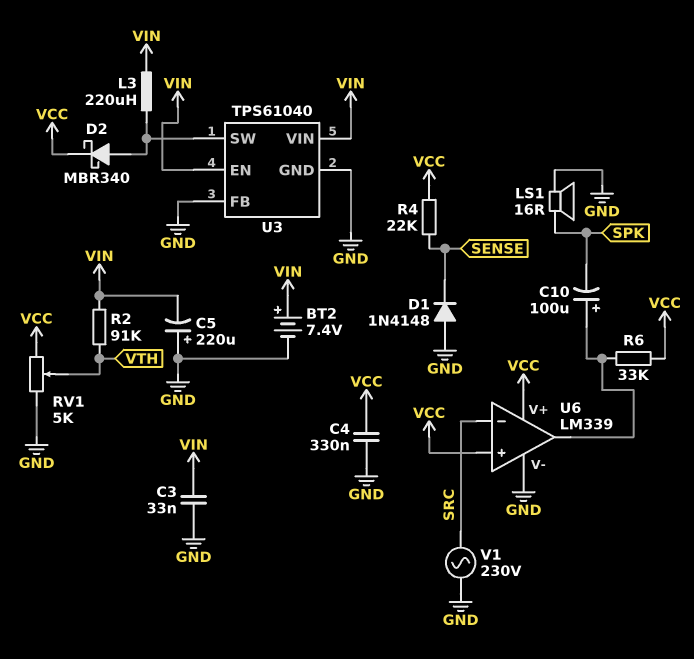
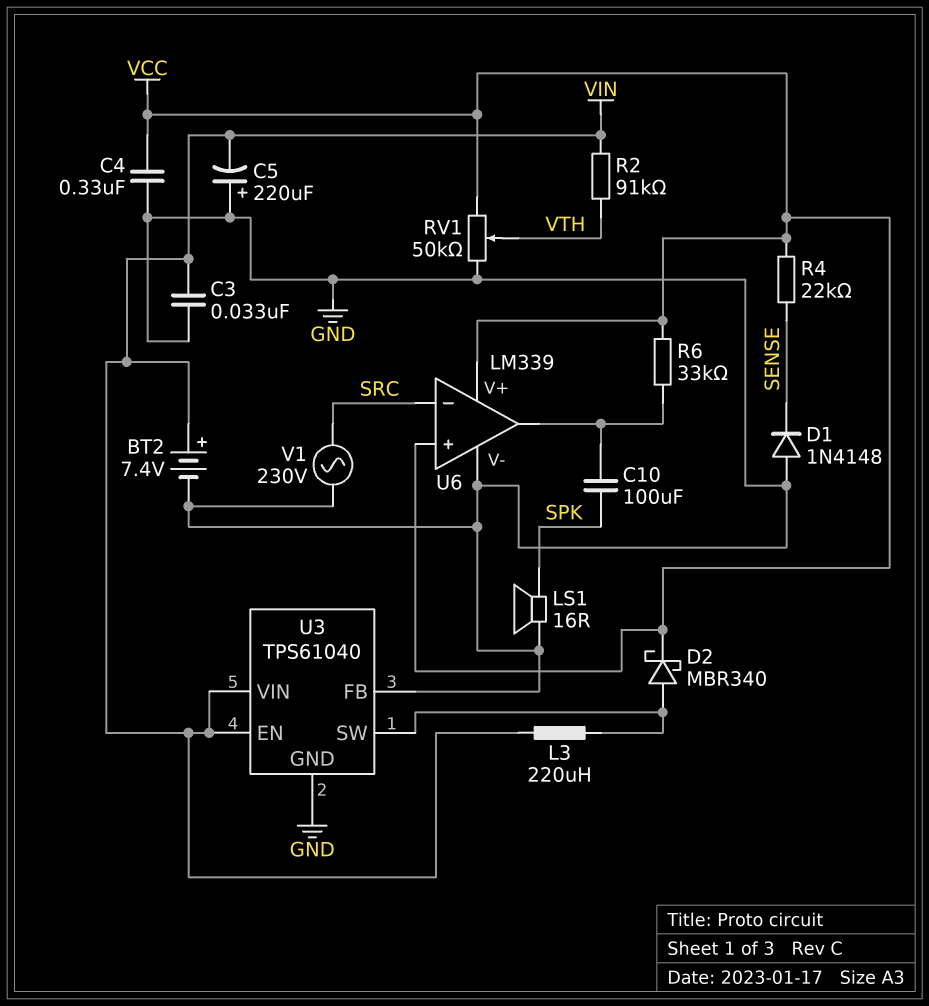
C10: 100uF (plus U6/out, minus SPK) -> 100uF (SPK, U6/out)
RV1: 5k (GND, VCC, wiper VTH) -> 50k (GND, VCC, wiper VTH)

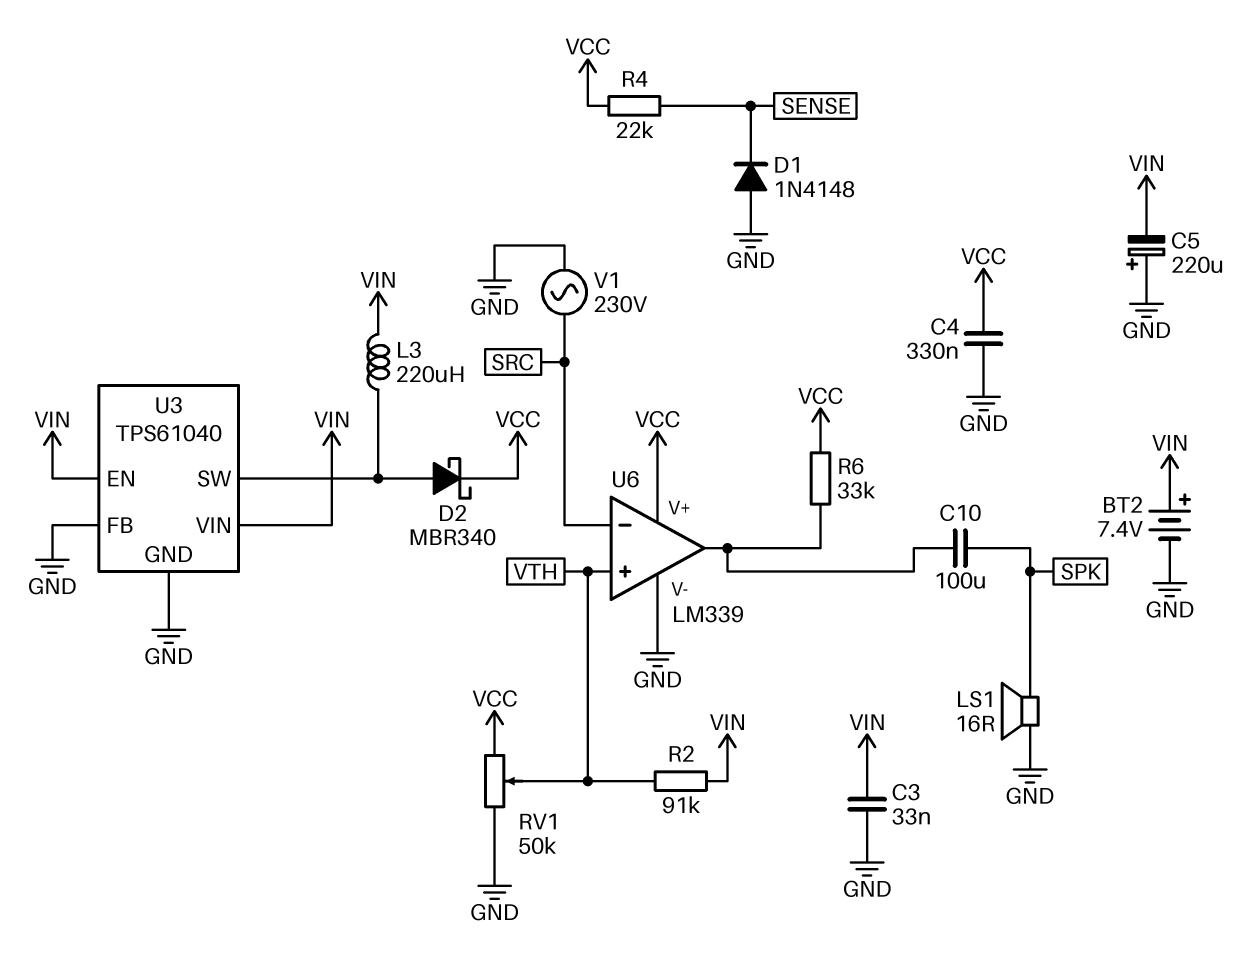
U6 pin in+: VCC -> VTH

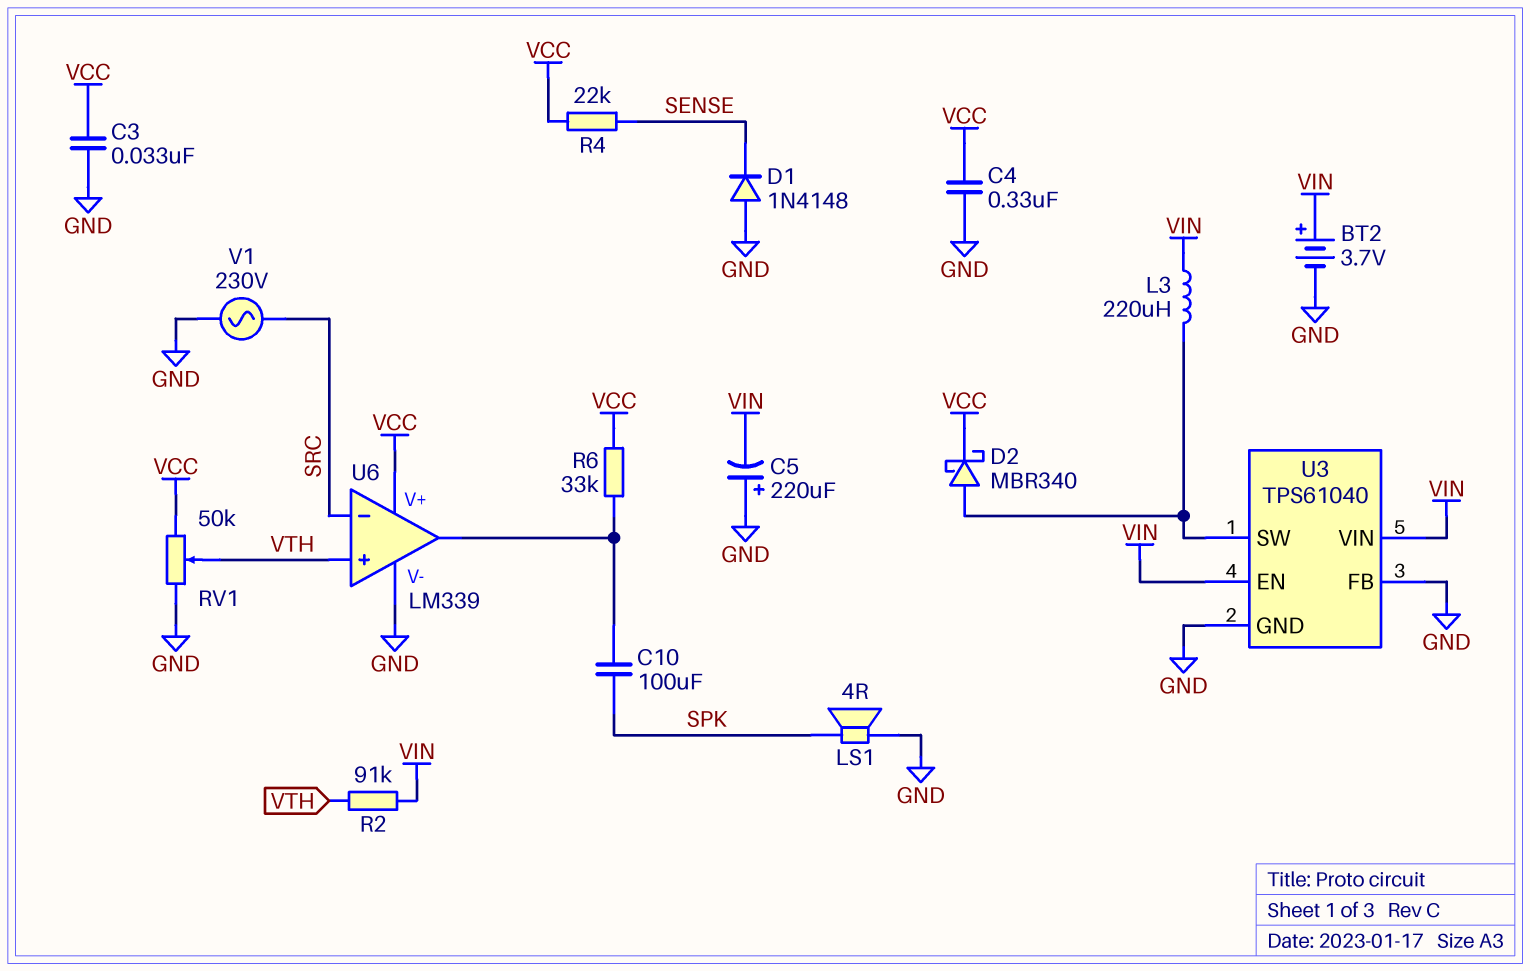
BT2: 7.4V (plus VIN, minus GND) -> 3.7V (plus VIN, minus GND)
C3: 33nF (GND, VIN) -> 33nF (GND, VCC)
LS1: speaker 16R (GND, SPK) -> speaker 4R (GND, SPK)

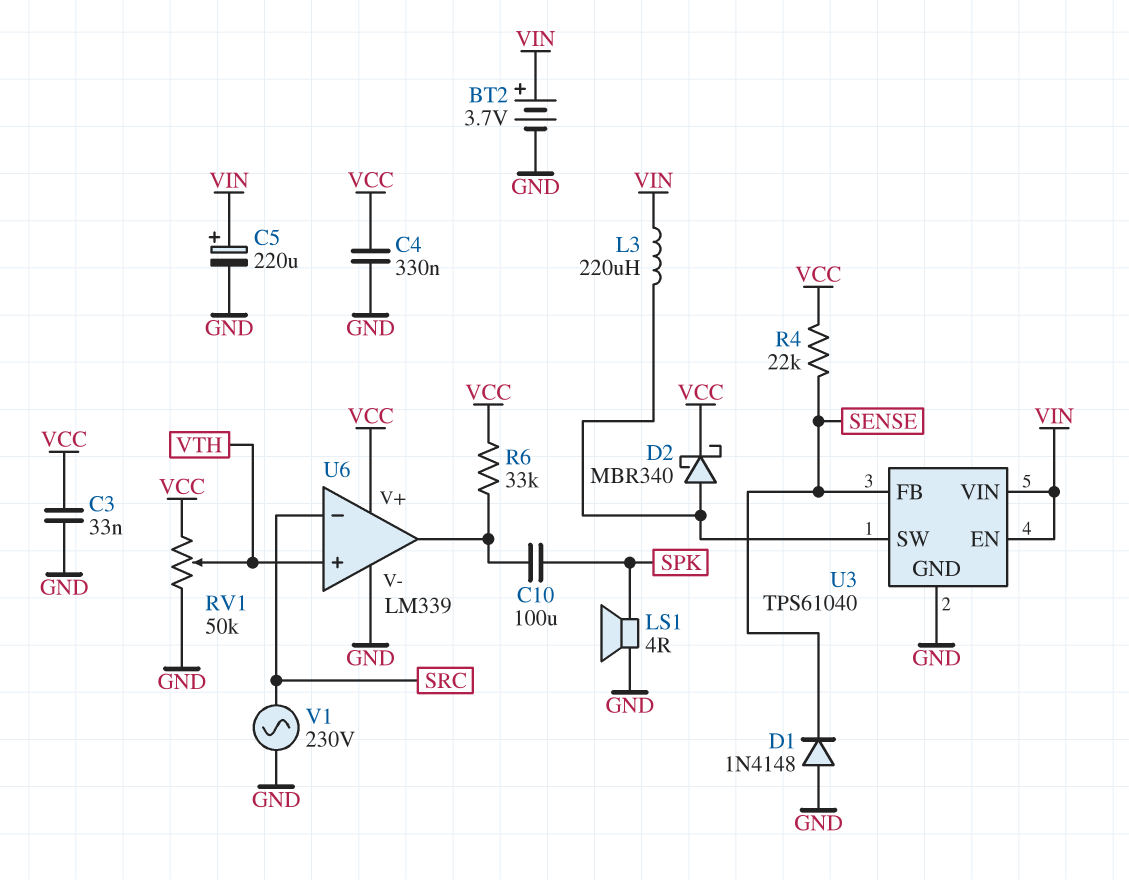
C5: 220uF (plus GND, minus VIN) -> 220uF (plus VIN, minus GND)
R2: 91k (VIN, VTH) -> none
U3 pin FB: GND -> SENSE

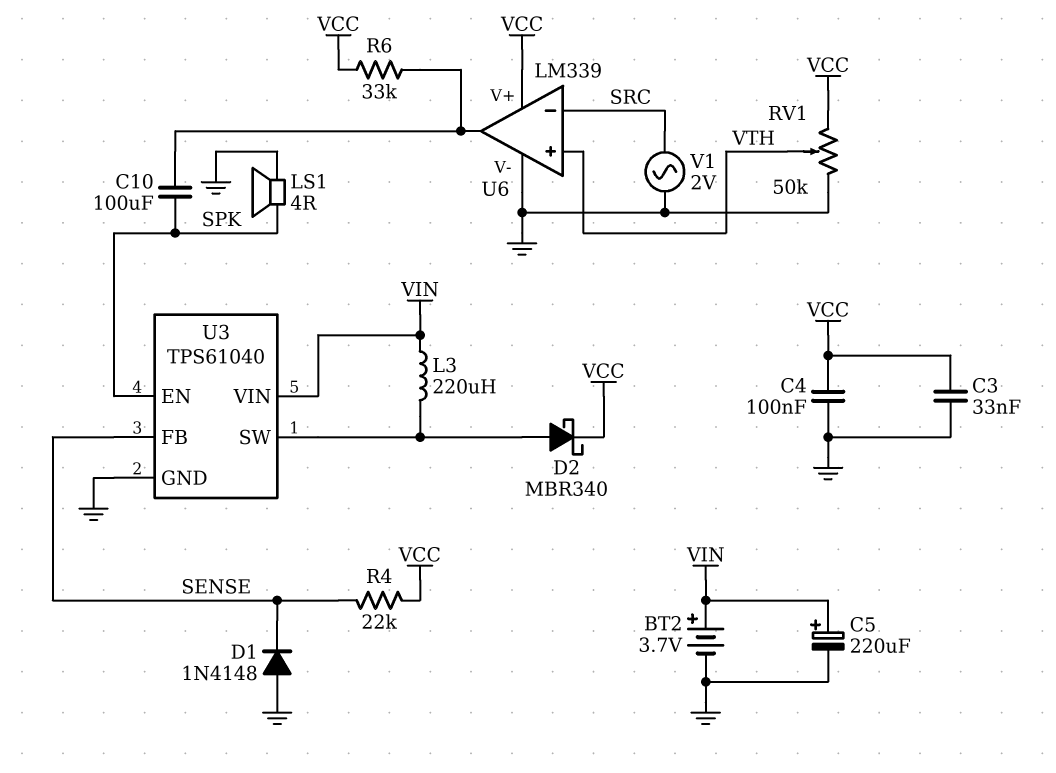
C4: 330nF (GND, VCC) -> 100nF (GND, VCC)
U3 pin EN: VIN -> SPK
V1: AC 230V (GND, SRC) -> AC 2V (GND, SRC)

